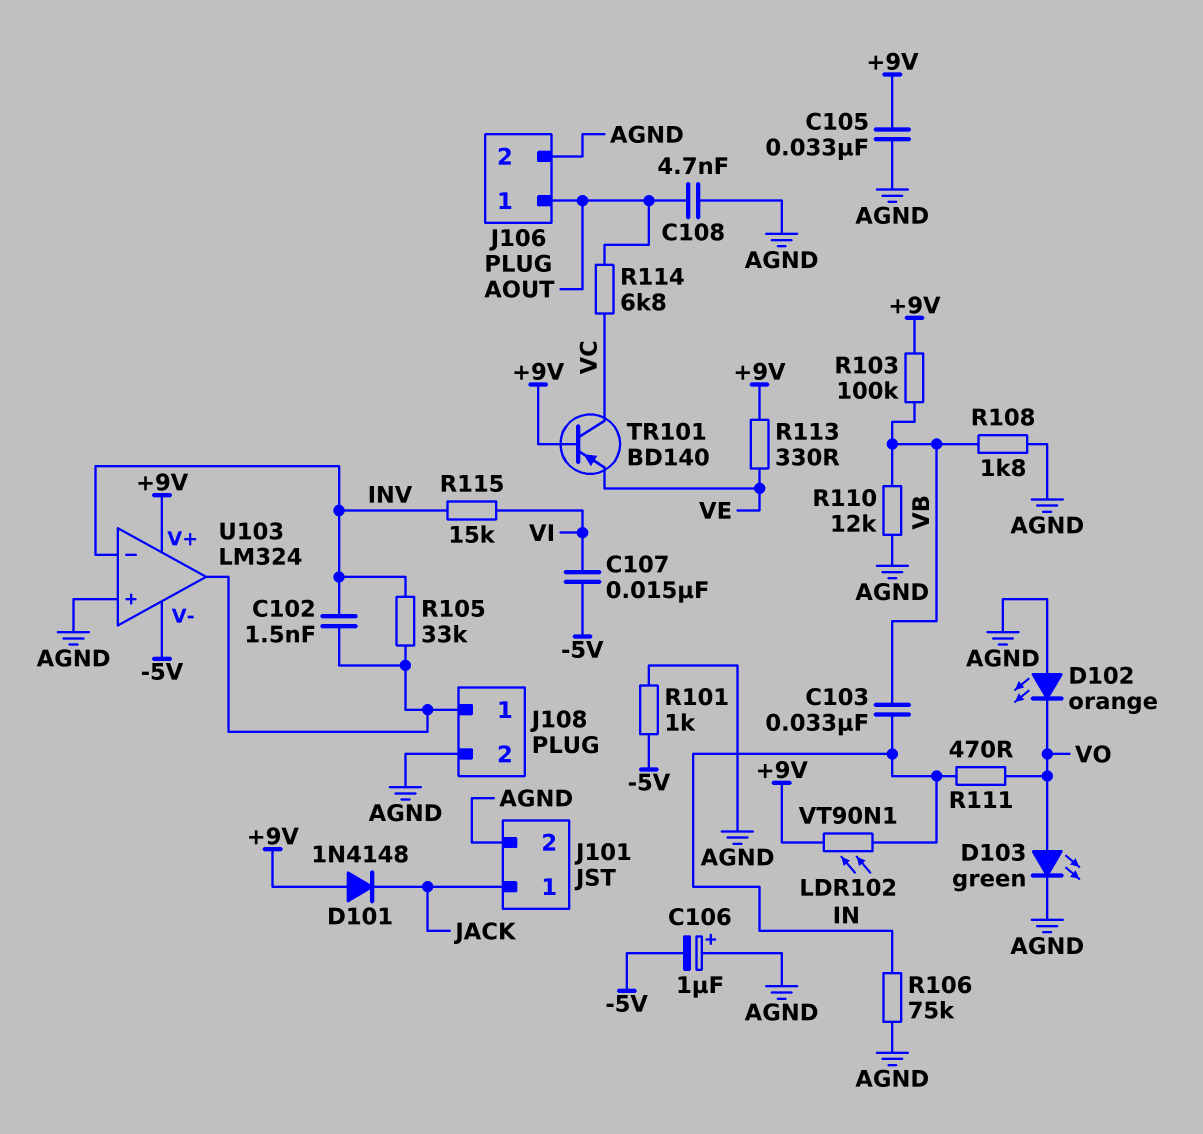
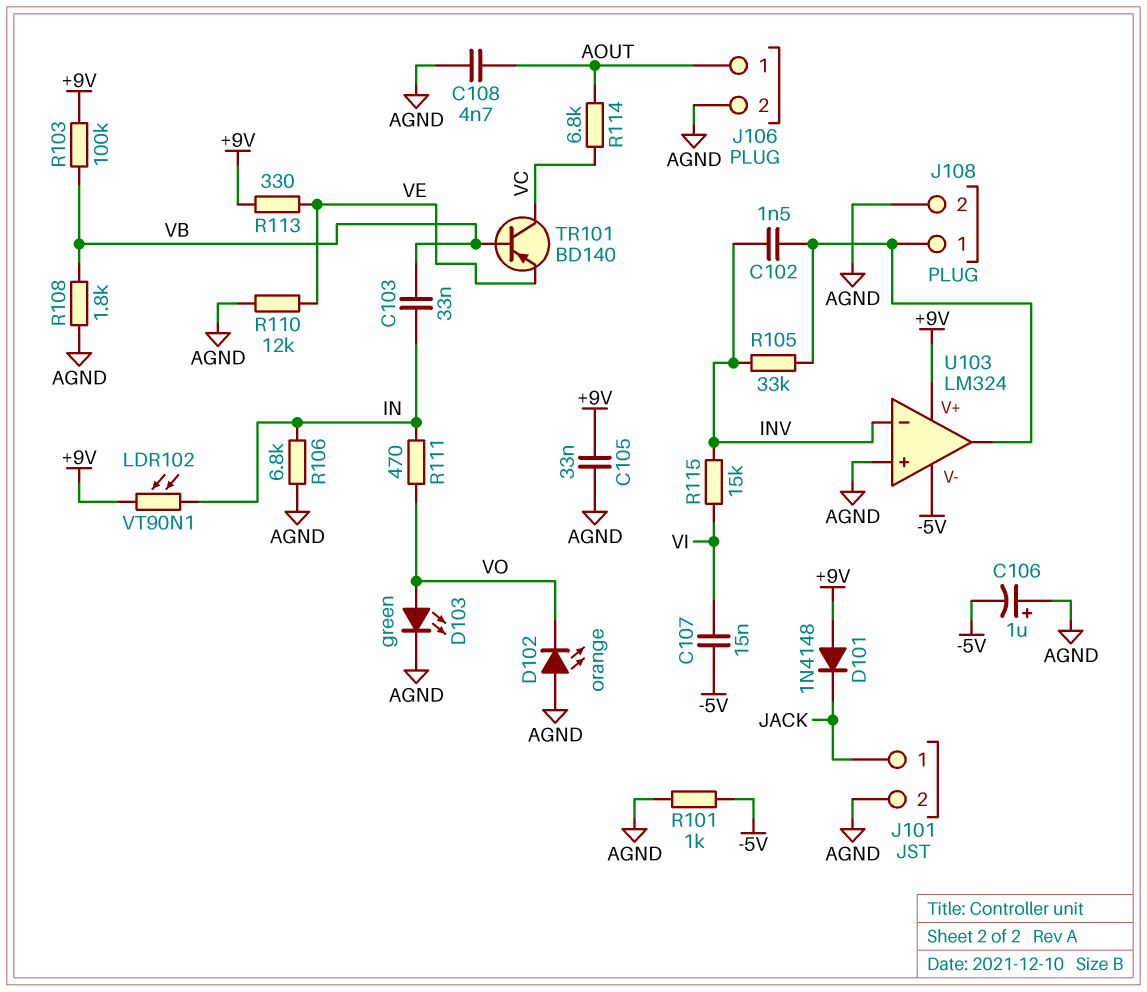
R106: 75k (AGND, IN) -> 6.8k (AGND, IN)
R110: 12k (AGND, VB) -> 12k (AGND, VE)
TR101: PNP BD140 (B +9V, C VC, E VE) -> PNP BD140 (B VB, C VC, E VE)

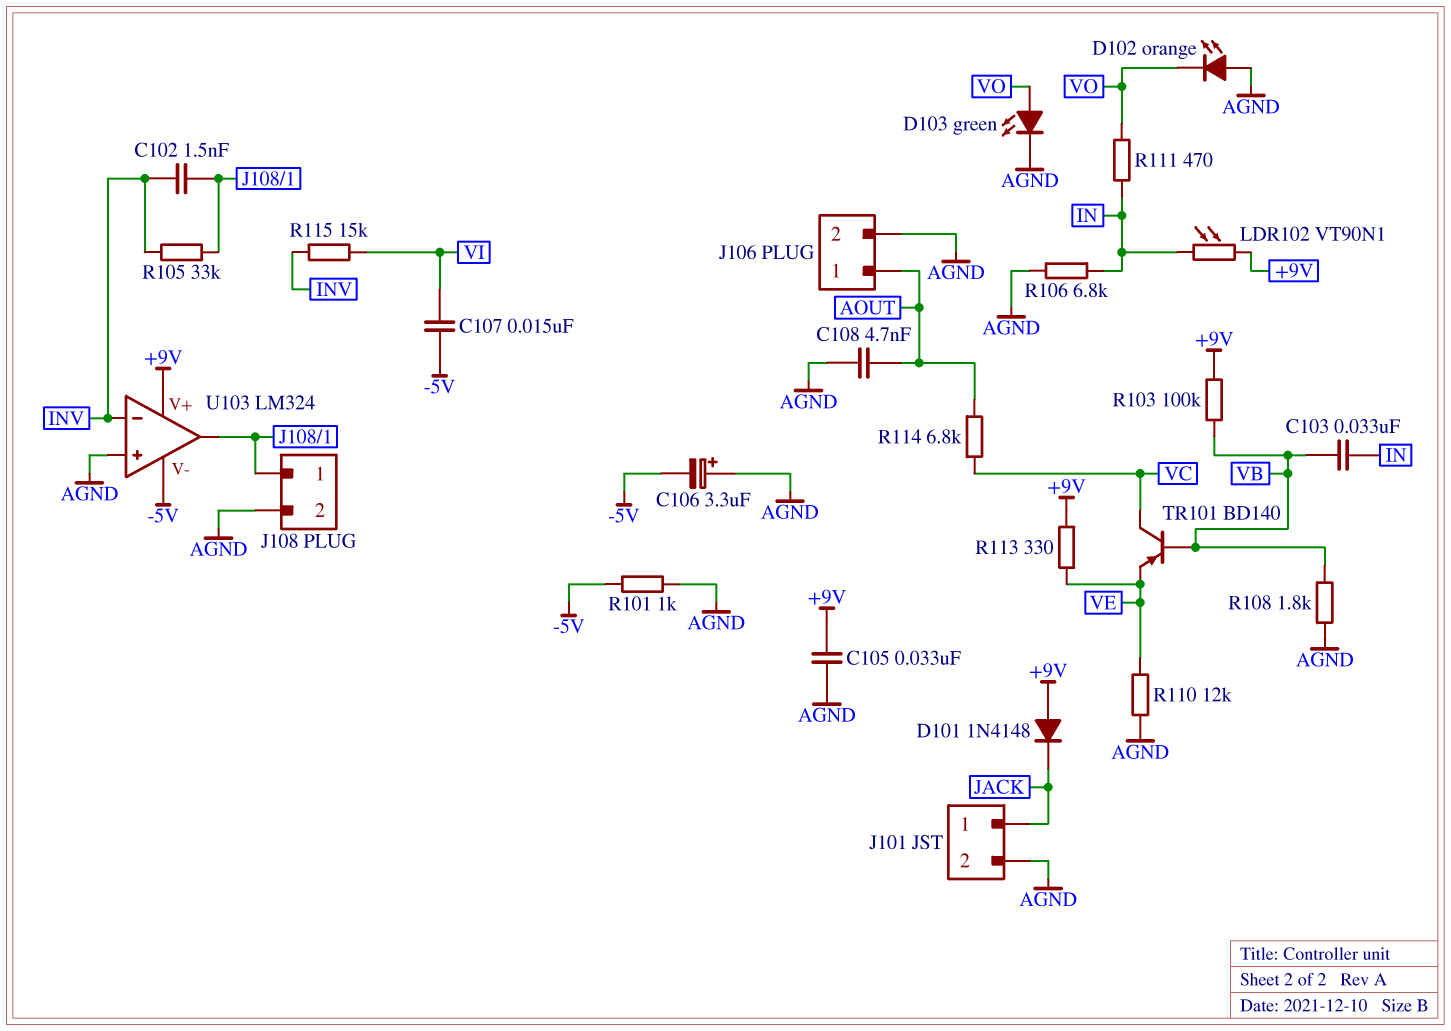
C106: 1uF (plus AGND, minus -5V) -> 3.3uF (plus AGND, minus -5V)

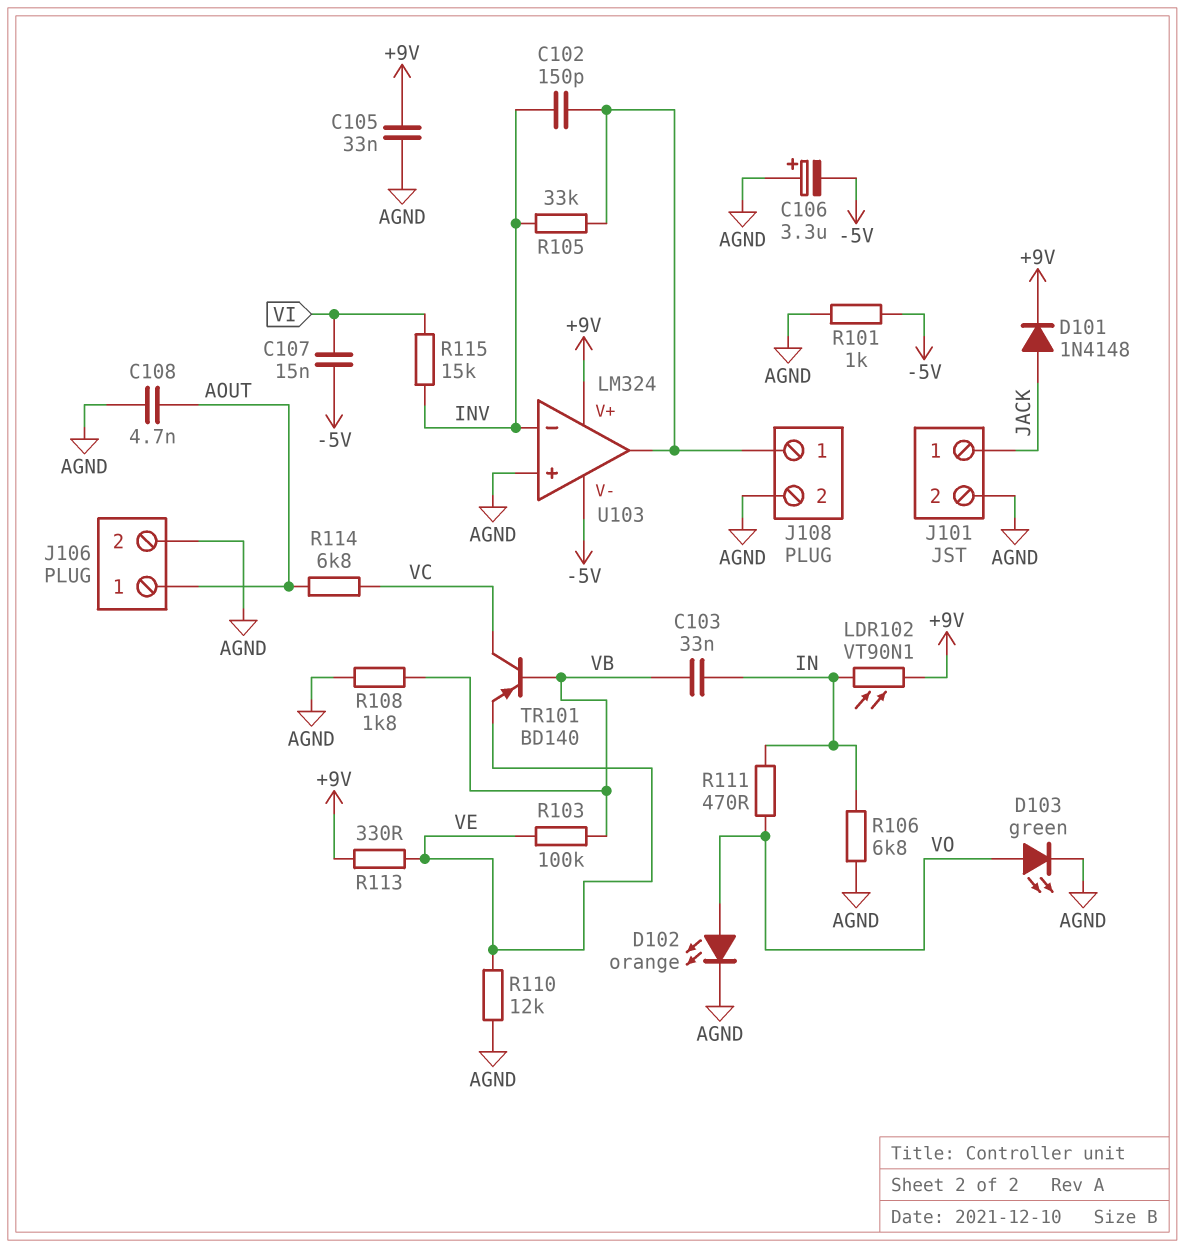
C102: 1.5nF (INV, J108/1) -> 150pF (INV, J108/1)
D101: diode 1N4148 (A +9V, K JACK) -> diode 1N4148 (A JACK, K +9V)
D102: LED orange (A AGND, K VO) -> LED orange (A VO, K AGND)
R103: 100k (+9V, VB) -> 100k (VB, VE)

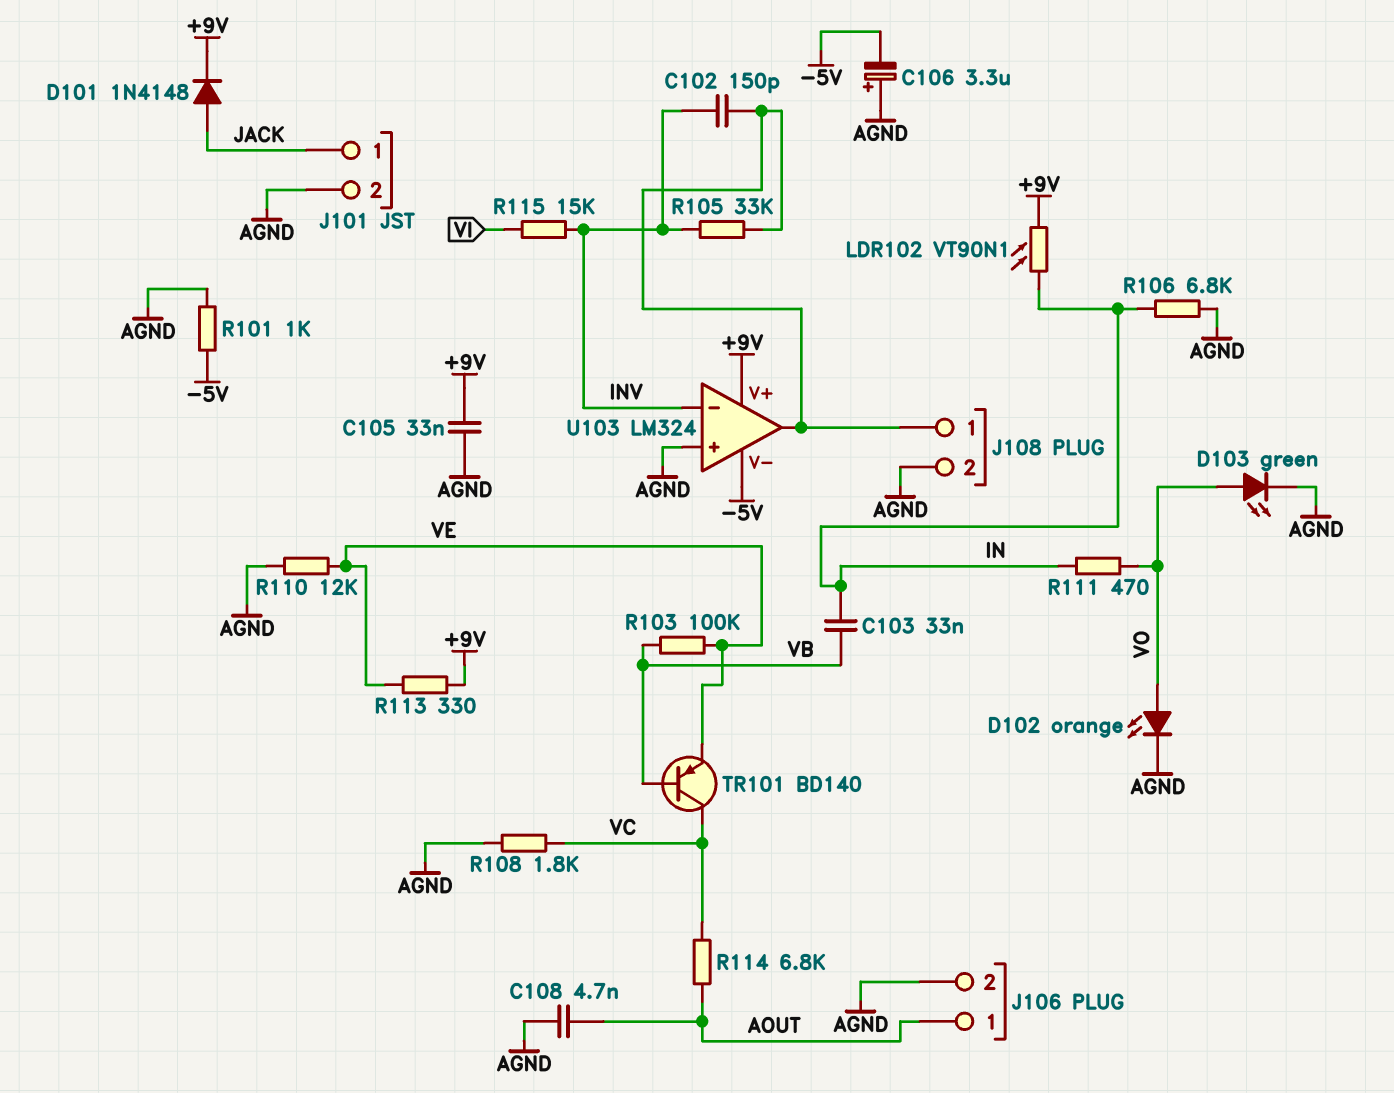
C107: 15nF (-5V, VI) -> none
R108: 1.8k (AGND, VB) -> 1.8k (AGND, VC)

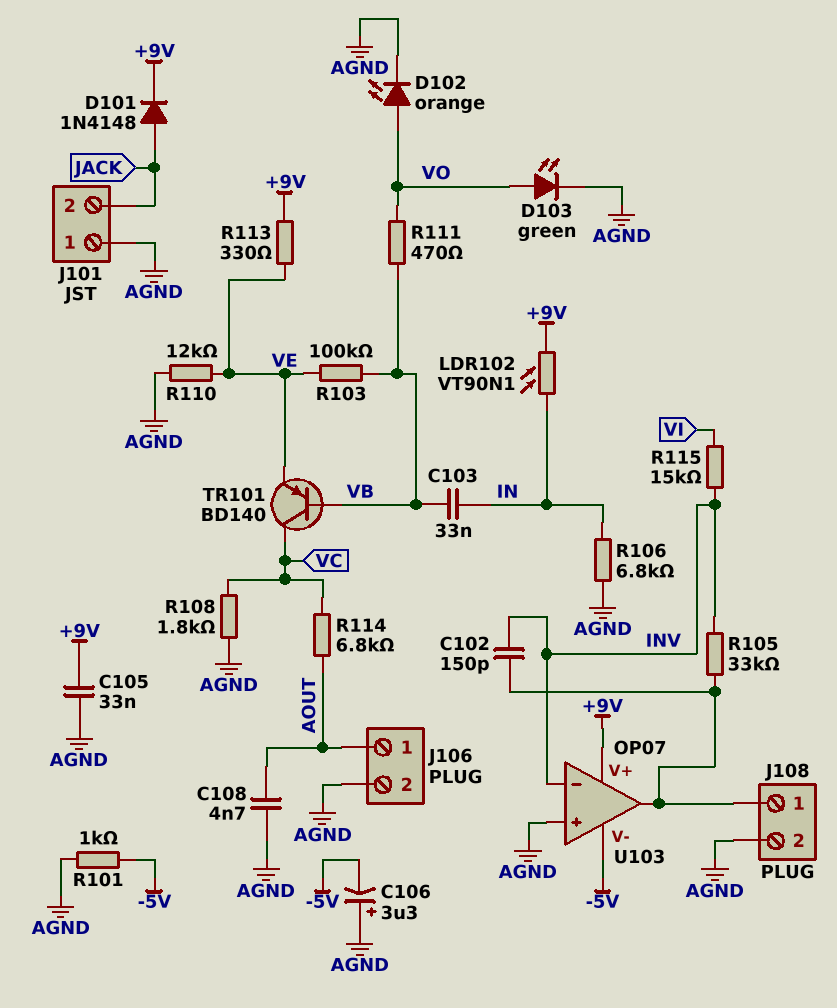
J101 pin 1: JACK -> AGND
J101 pin 2: AGND -> JACK
R111: 470 (IN, VO) -> 470 (VB, VO)
U103: LM324 -> OP07

